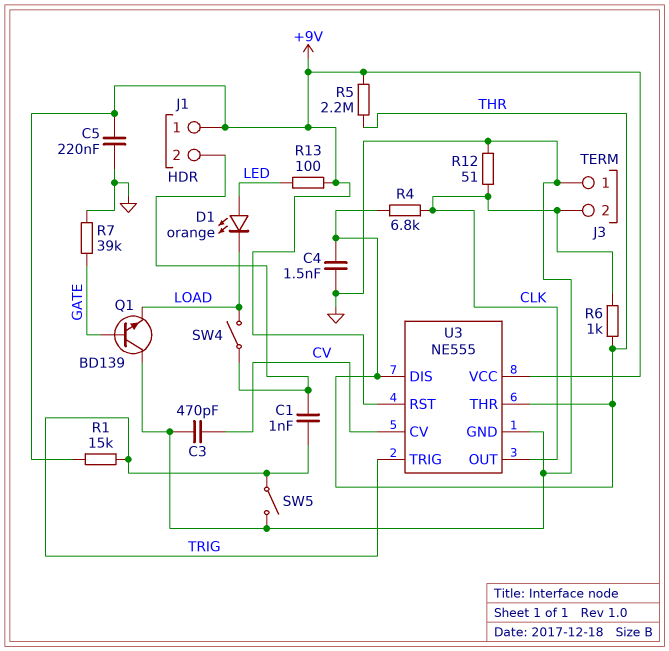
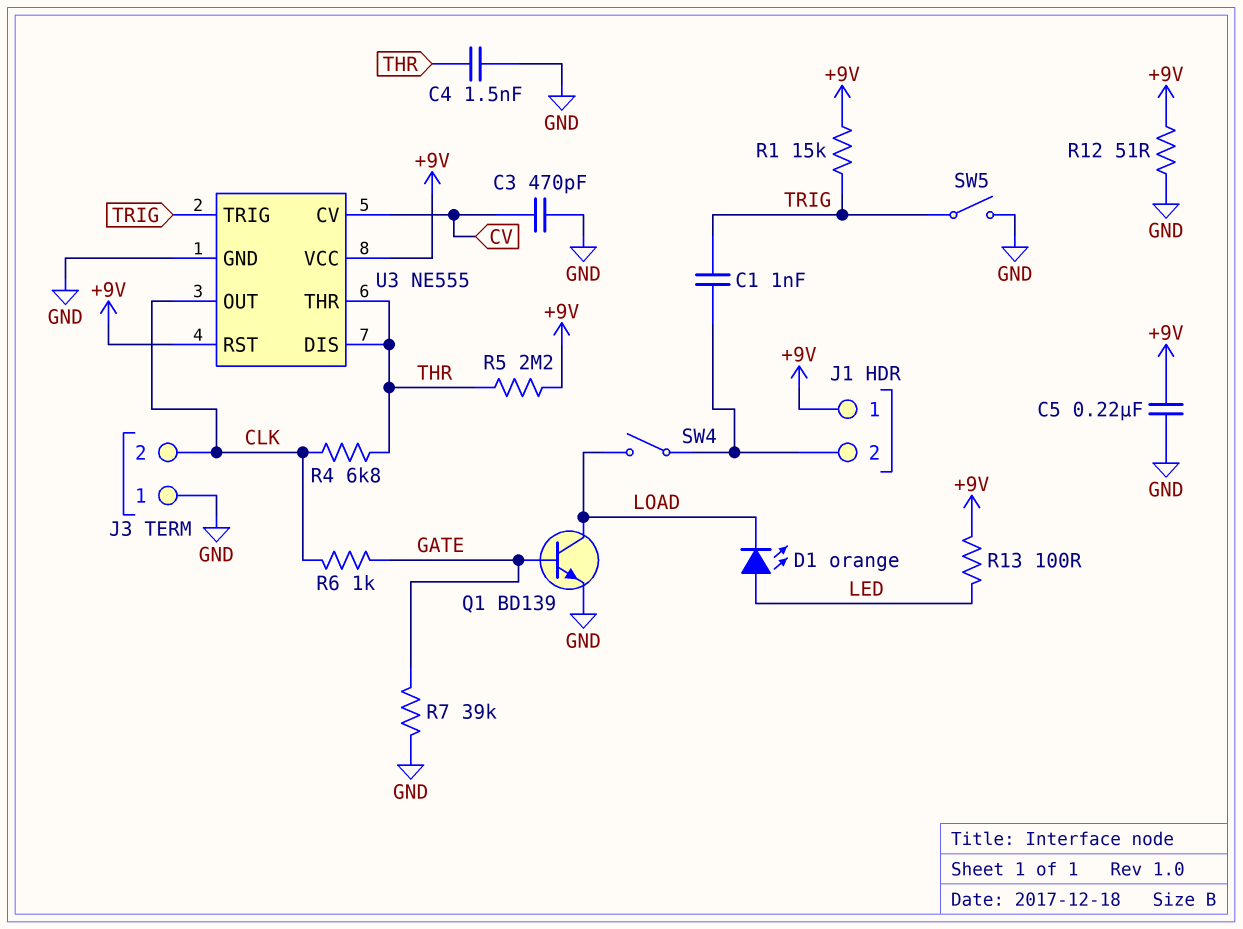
Q1: NPN BD139 (B GATE, C GND, E LOAD) -> NPN BD139 (B GATE, C LOAD, E GND)
R6: 1k (CLK, THR) -> 1k (CLK, GATE)
R12: 51 (CLK, GND) -> 51 (+9V, GND)

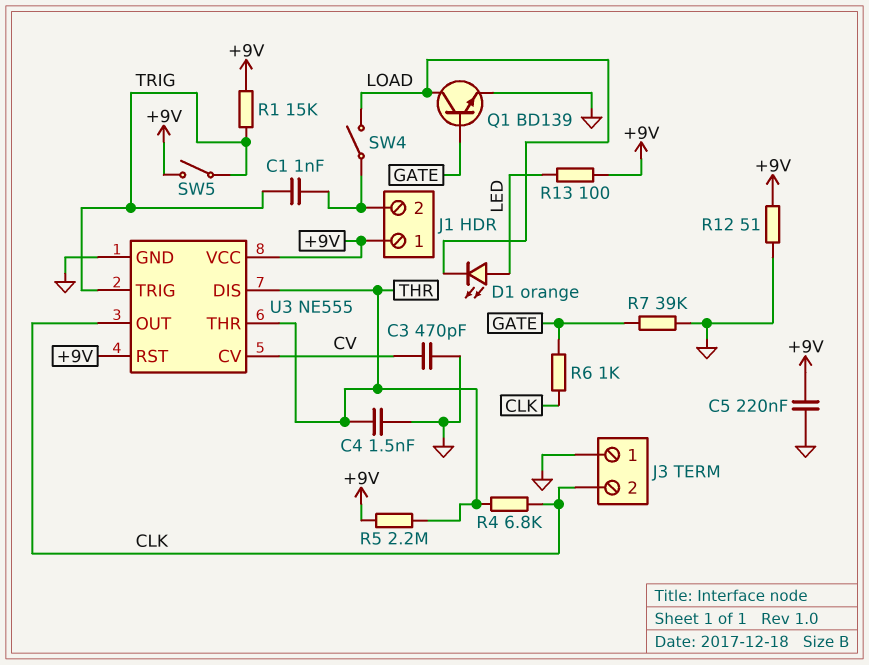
SW5: switch (GND, TRIG) -> switch (+9V, TRIG)

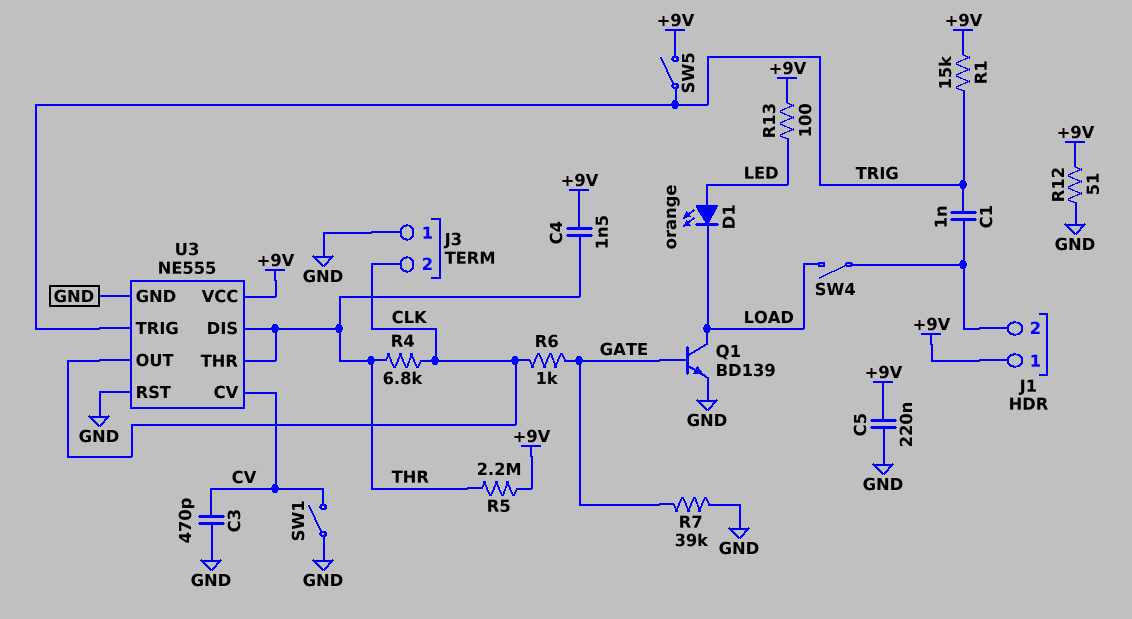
C4: 1.5nF (GND, THR) -> 1.5nF (+9V, THR)
SW1: none -> switch (CV, GND)
U3 pin RST: +9V -> GND

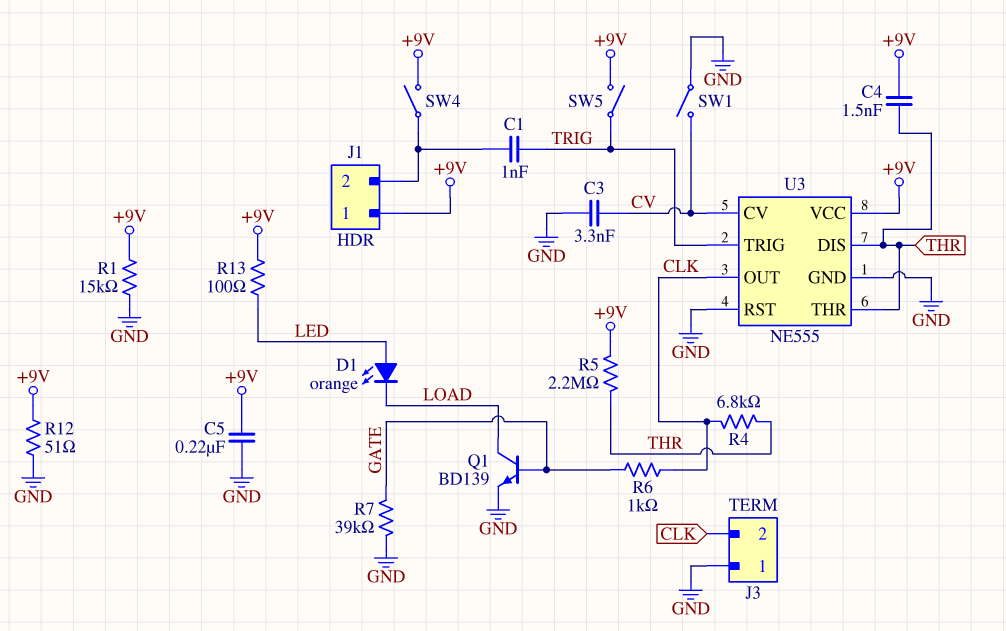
C3: 470pF (CV, GND) -> 3.3nF (CV, GND)
R1: 15k (+9V, TRIG) -> 15k (+9V, GND)
SW4: switch (J1/2, LOAD) -> switch (+9V, J1/2)

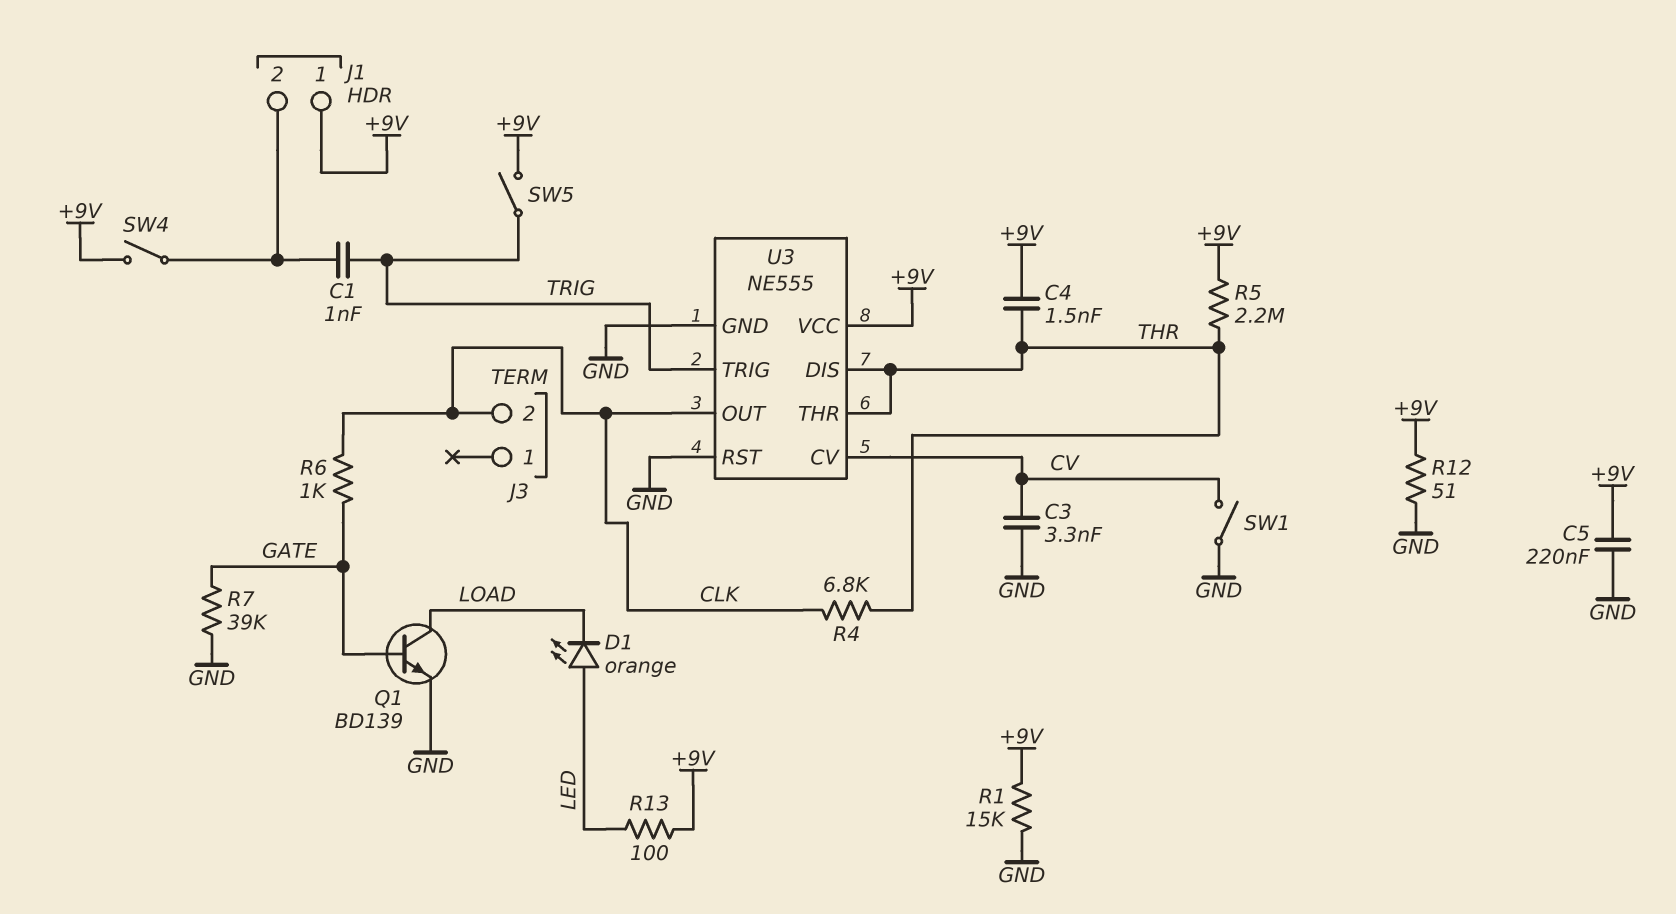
J3 pin 1: GND -> none

